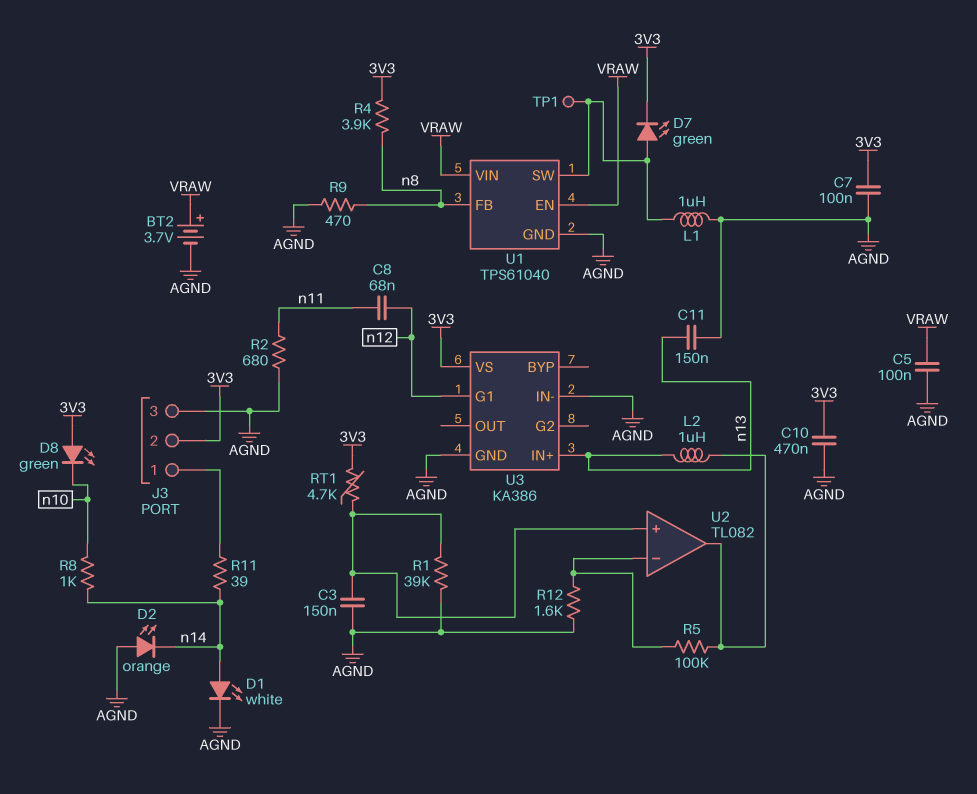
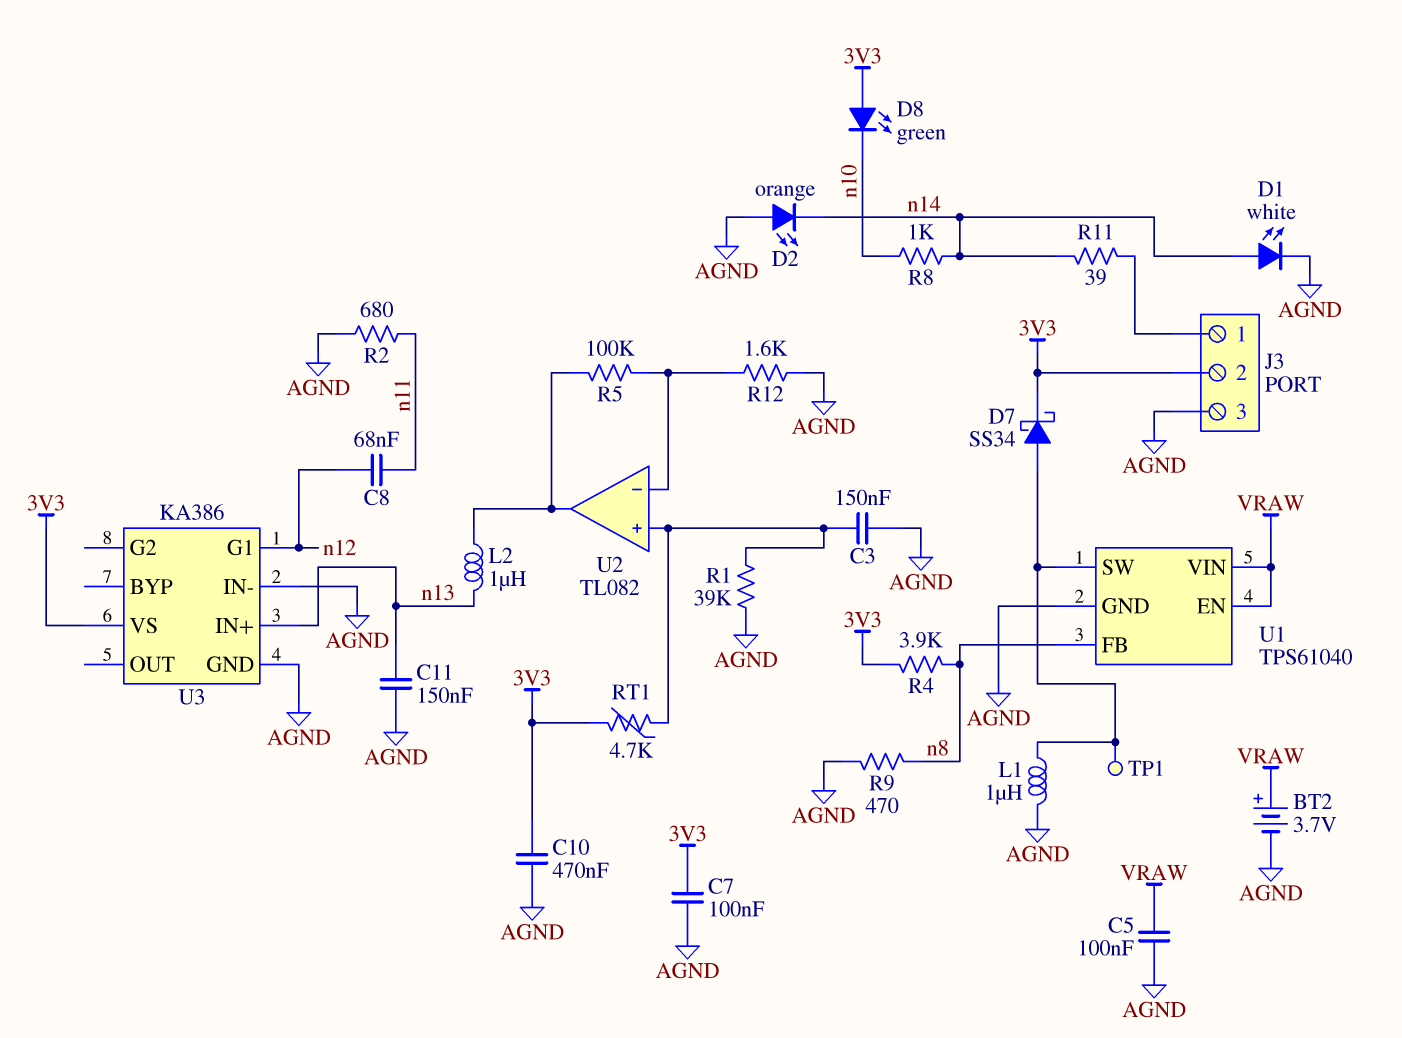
D7: LED green (A U1/SW, K 3V3) -> schottky SS34 (A U1/SW, K 3V3)

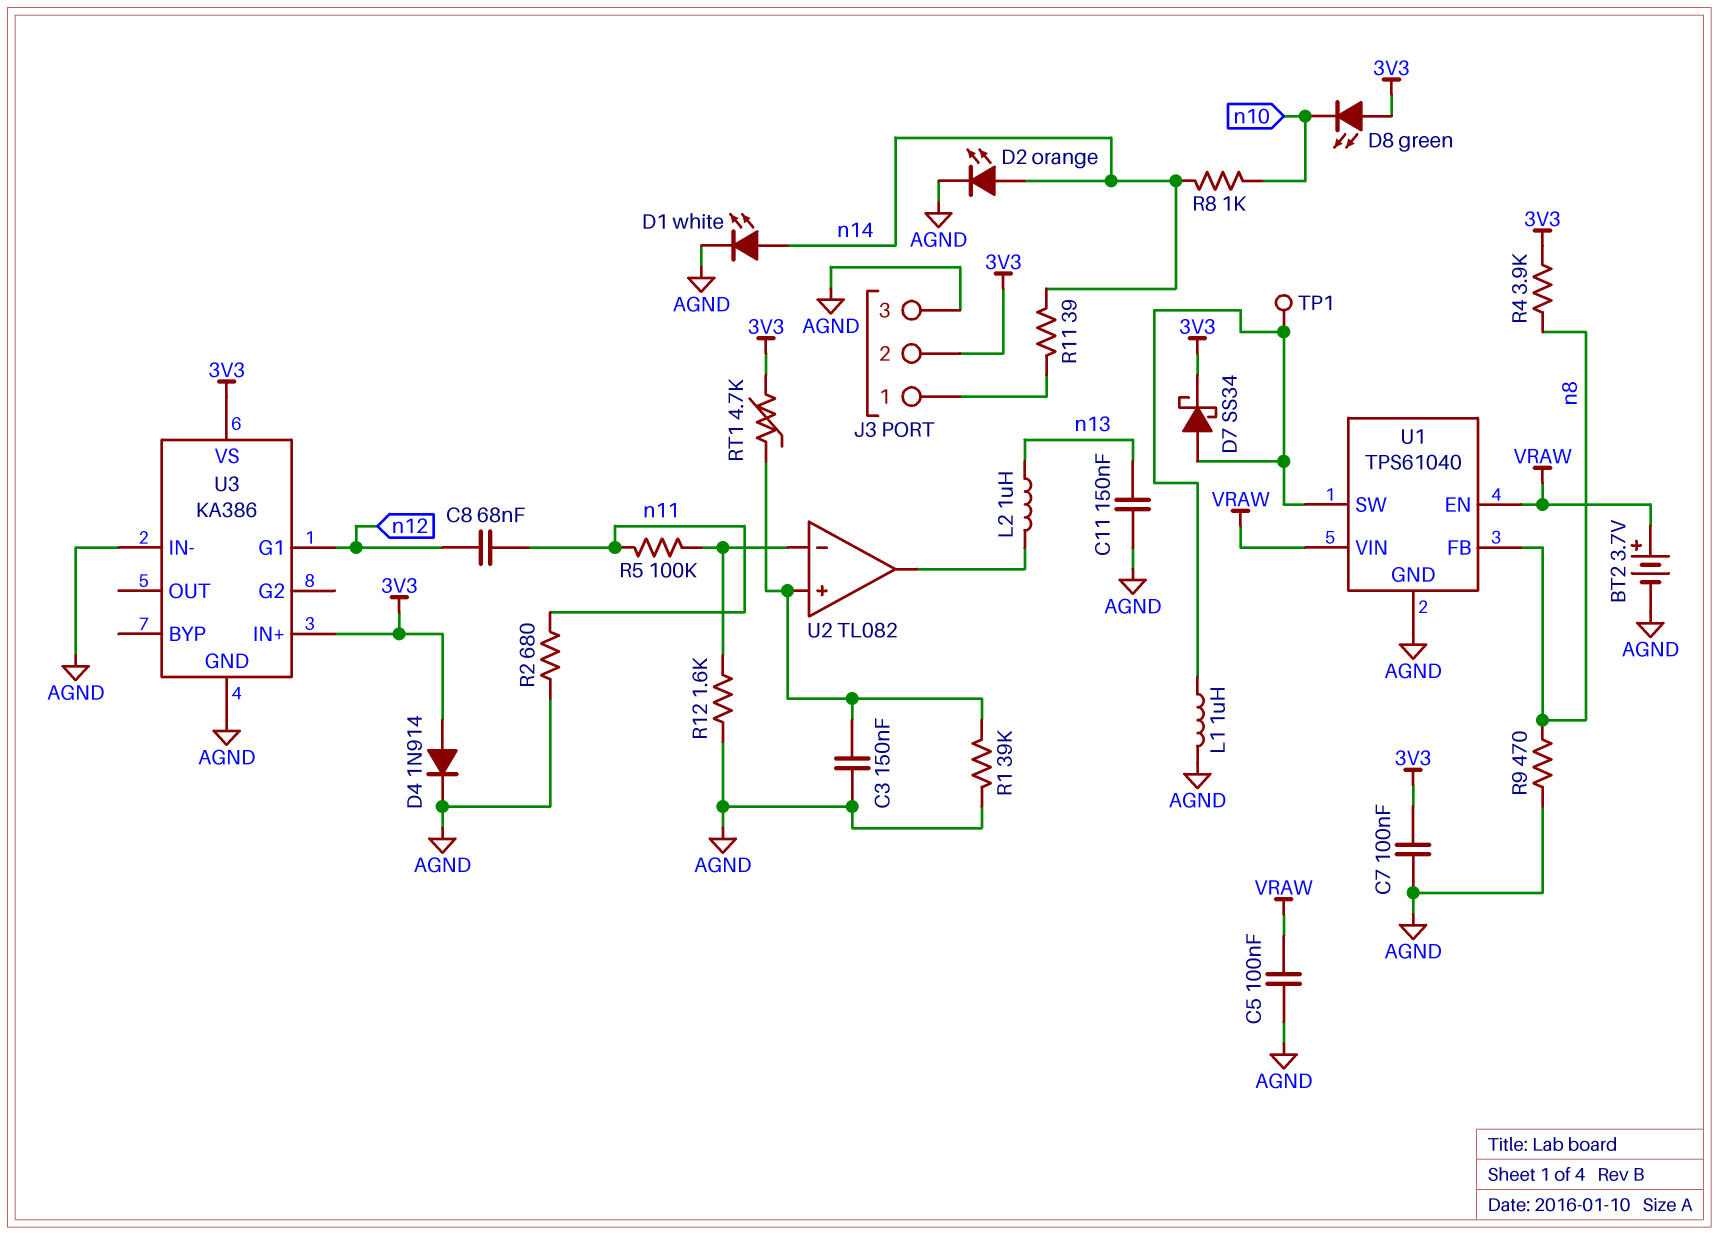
C10: 470nF (3V3, AGND) -> none
D2: LED orange (A AGND, K n14) -> LED orange (A n14, K AGND)
D4: none -> diode 1N914 (A 3V3, K AGND)
R5: 100k (U2/in-, U2/out) -> 100k (U2/in-, n11)
U3 pin IN+: n13 -> 3V3

